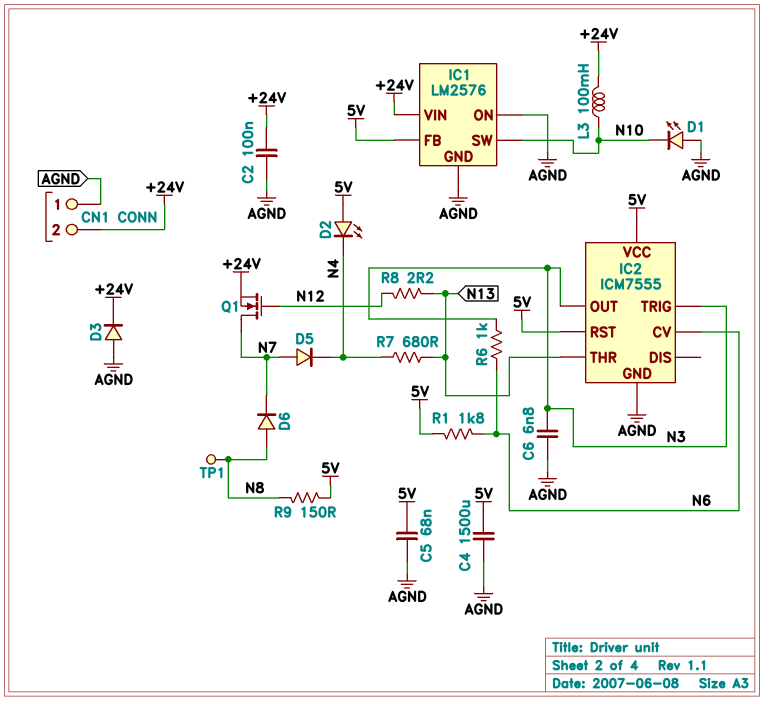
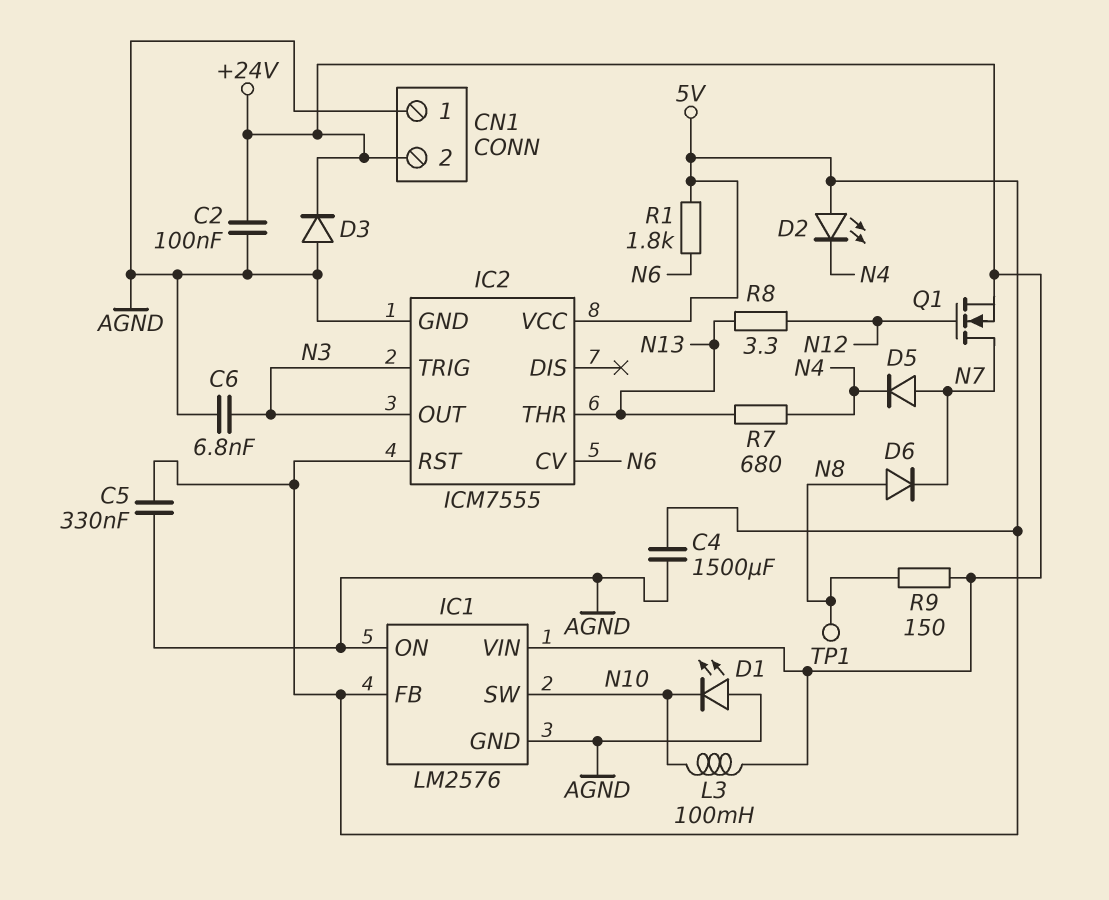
C5: 68nF (5V, AGND) -> 330nF (5V, AGND)
R6: 1k (N3, N6) -> none
R8: 2.2 (N12, N13) -> 3.3 (N12, N13)
R9: 150 (5V, N8) -> 150 (+24V, N8)

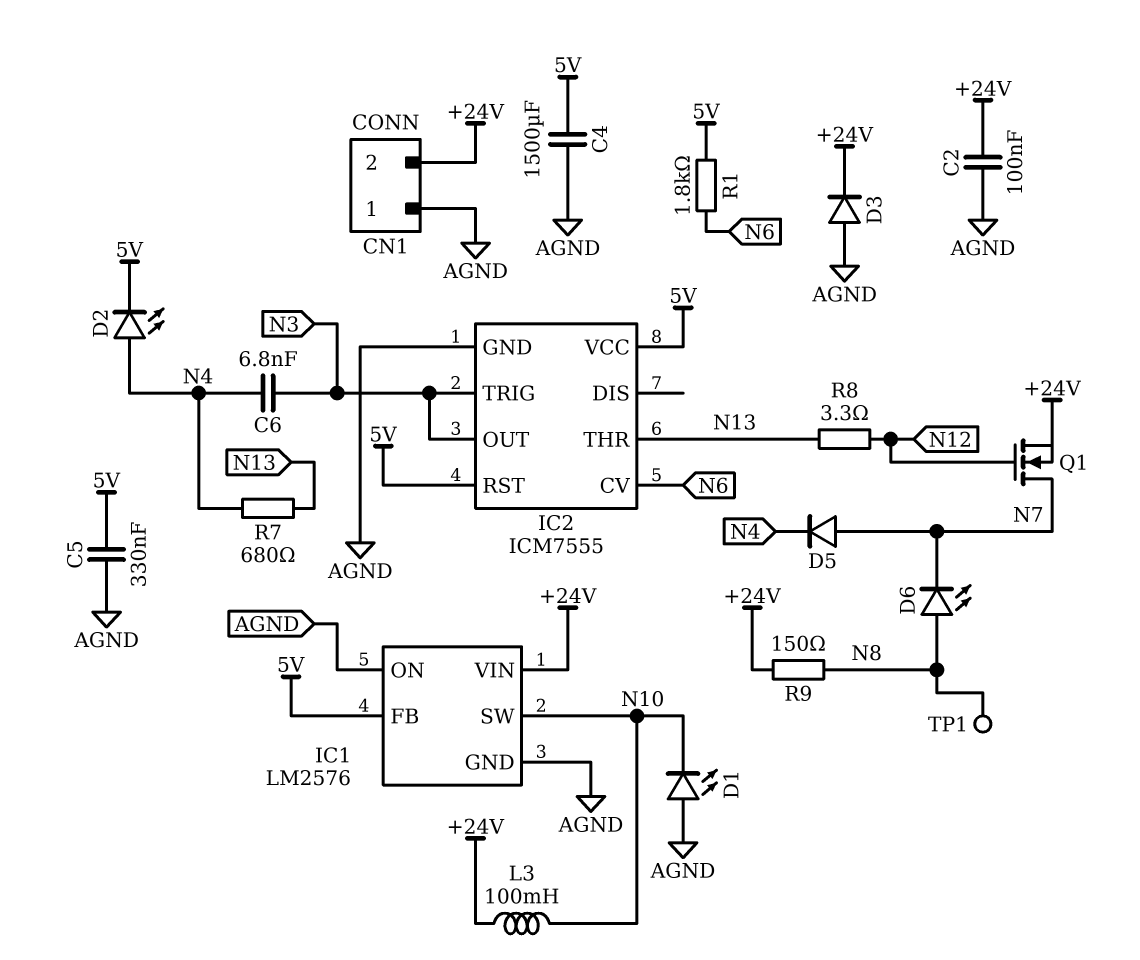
C6: 6.8nF (AGND, N3) -> 6.8nF (N3, N4)
D2: LED (A 5V, K N4) -> LED (A N4, K 5V)
D6: diode (A N8, K N7) -> LED (A N8, K N7)

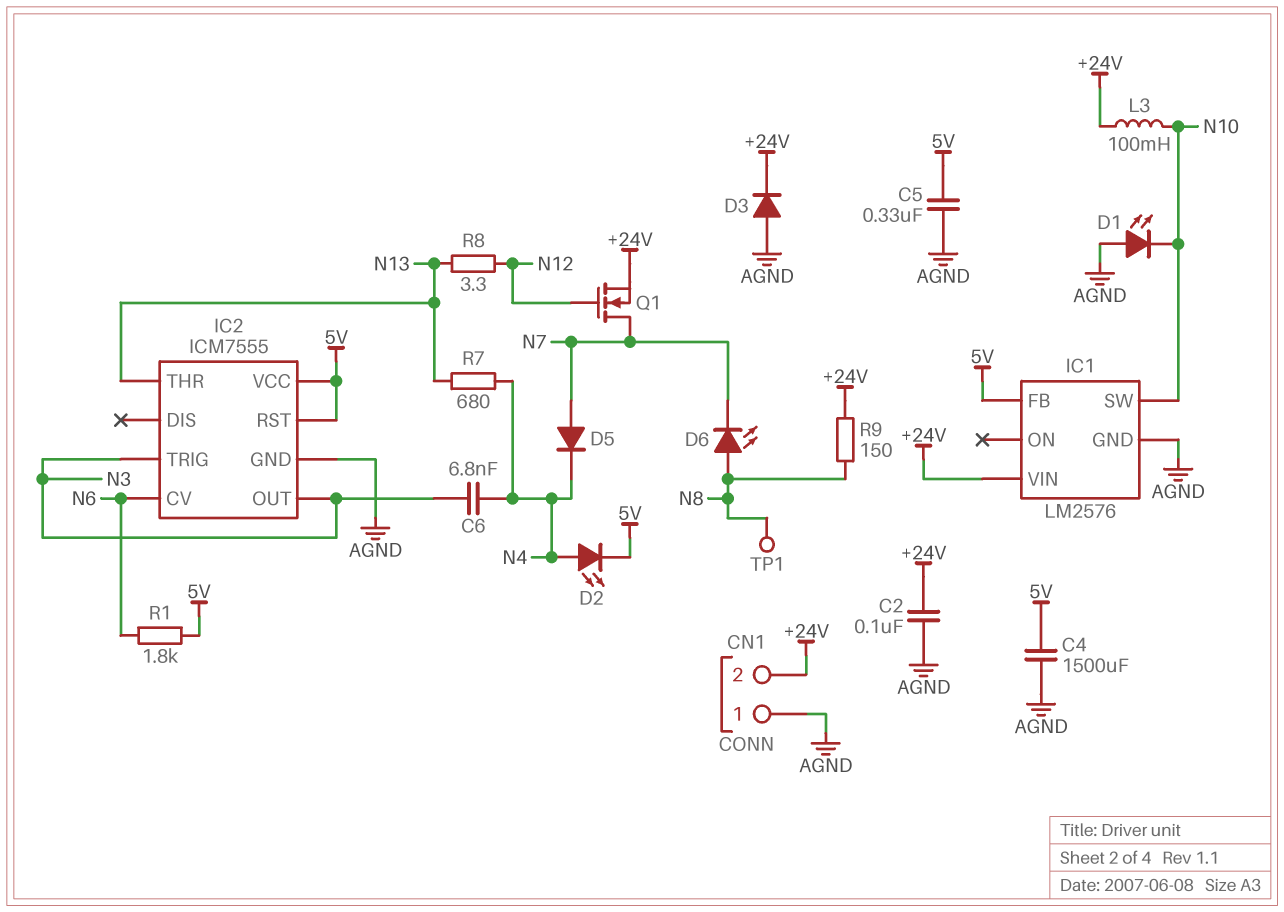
IC1 pin ON: AGND -> none

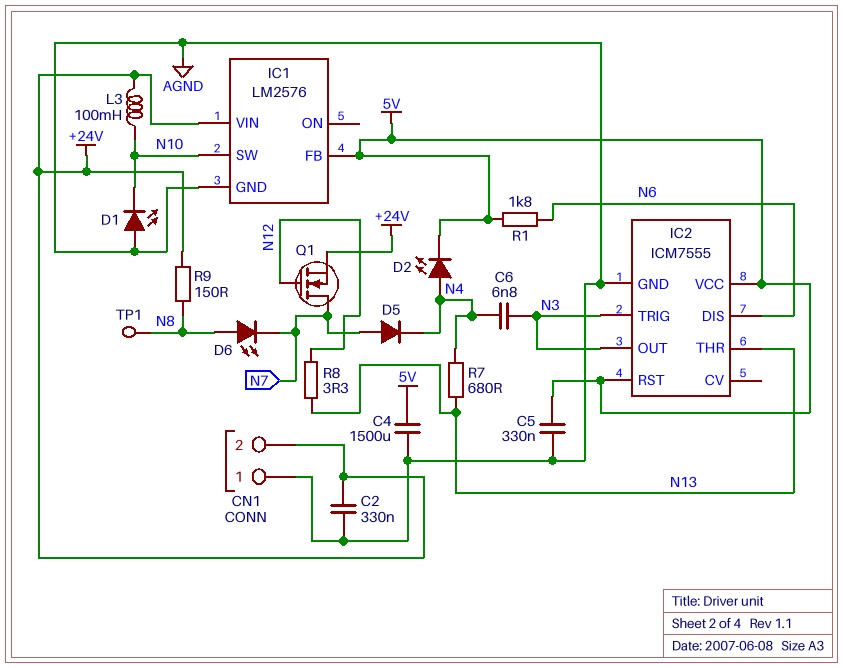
C2: 100nF (+24V, AGND) -> 330nF (+24V, AGND)
D3: diode (A AGND, K +24V) -> none
IC2 pin CV: N6 -> none
IC2 pin DIS: none -> N6

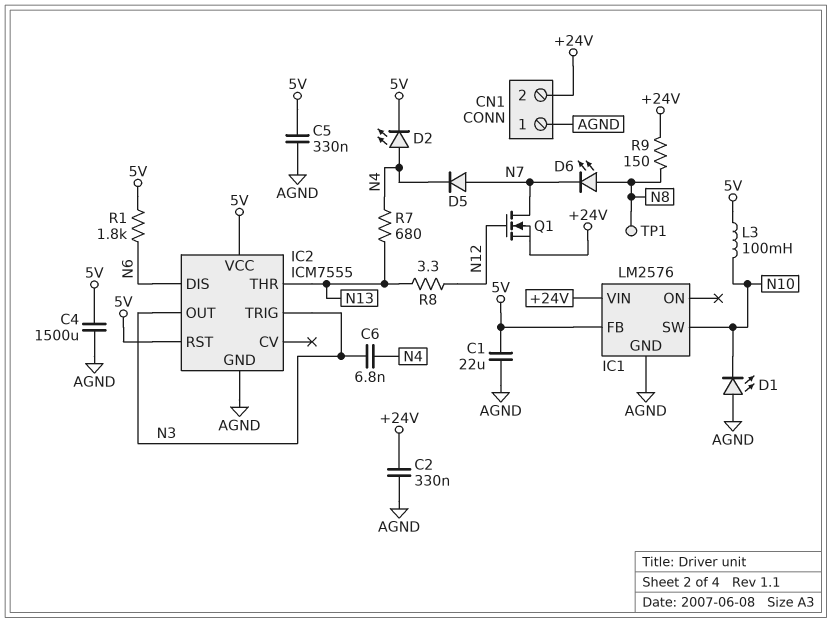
C1: none -> 22uF (5V, AGND)
L3: 100mH (+24V, N10) -> 100mH (5V, N10)

